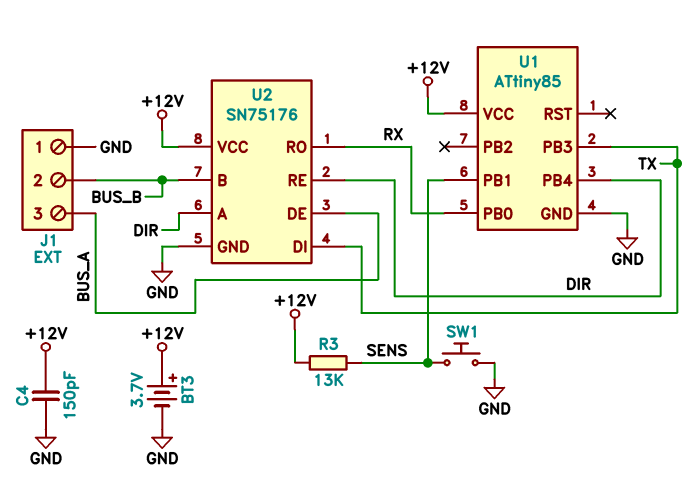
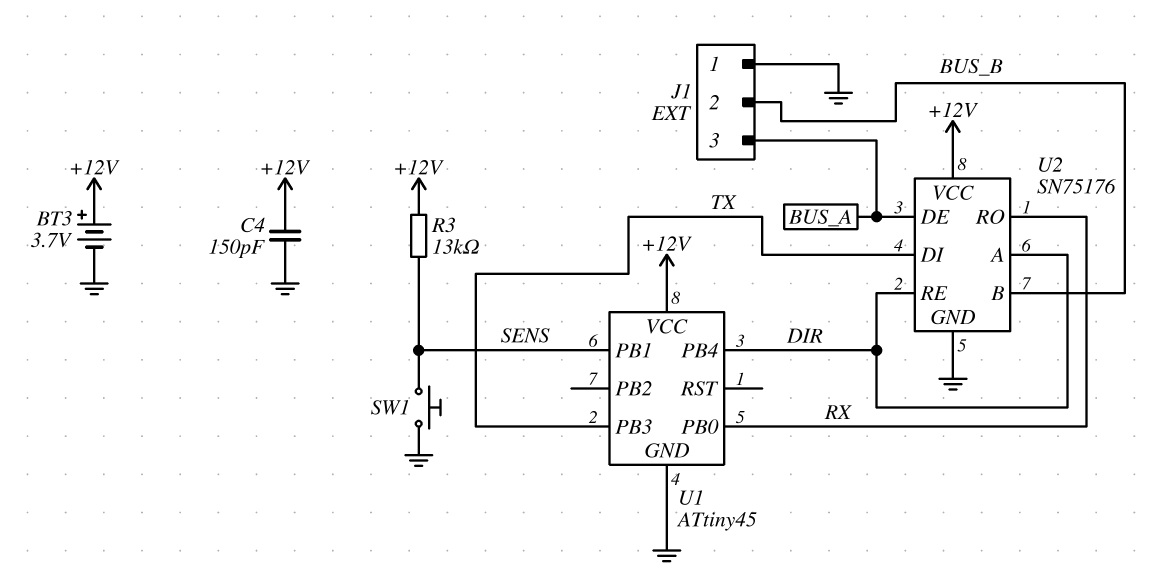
U1: ATtiny85 -> ATtiny45

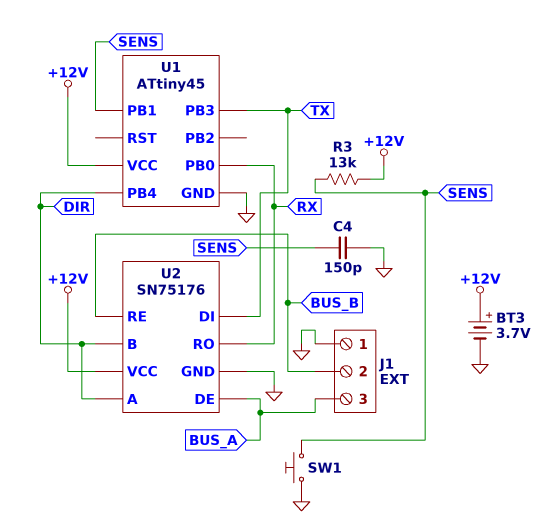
C4: 150pF (+12V, GND) -> 150pF (GND, SENS)
U2 pin B: BUS_B -> DIR
U2 pin RE: DIR -> BUS_B

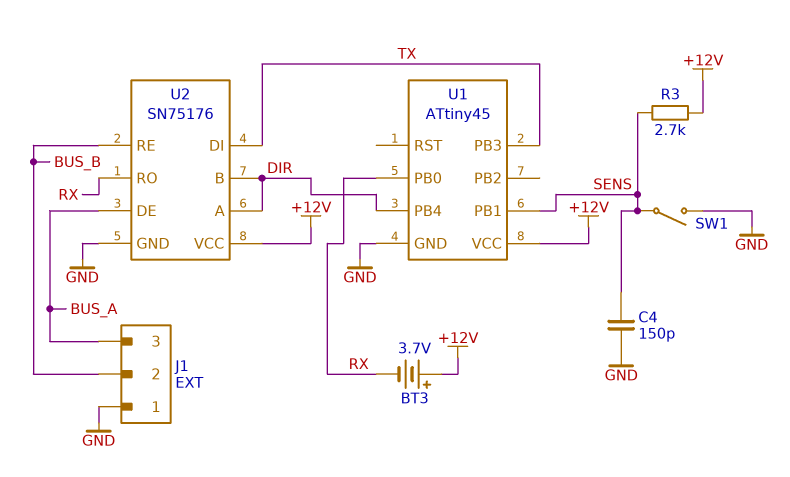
BT3: 3.7V (plus +12V, minus GND) -> 3.7V (plus +12V, minus RX)
R3: 13k (+12V, SENS) -> 2.7k (+12V, SENS)
SW1: button (GND, SENS) -> switch (GND, SENS)

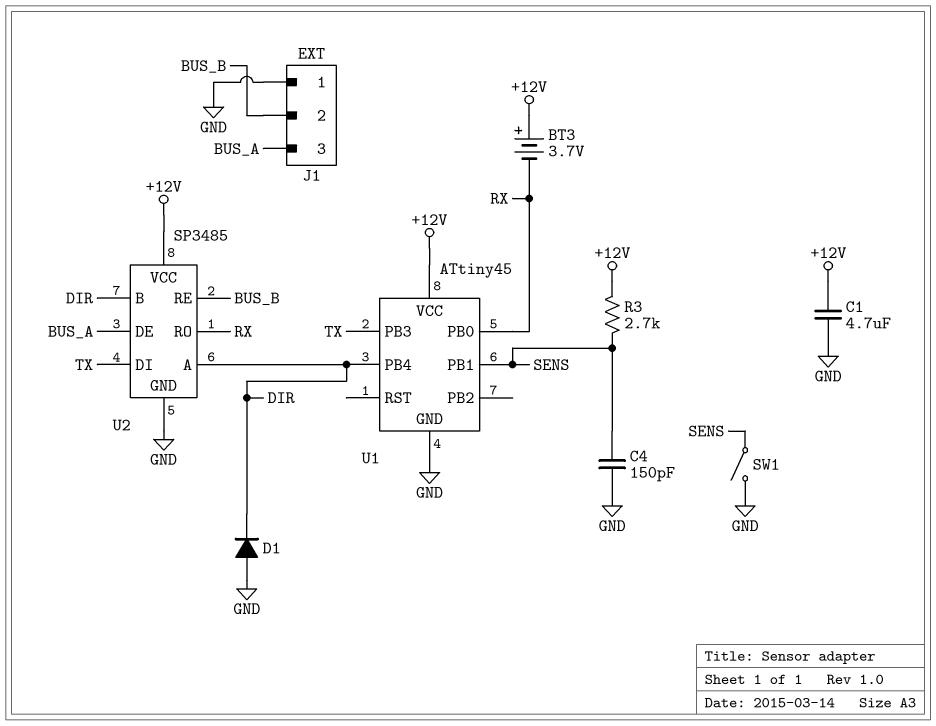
C1: none -> 4.7uF (+12V, GND)
D1: none -> diode (A GND, K DIR)
U2: SN75176 -> SP3485

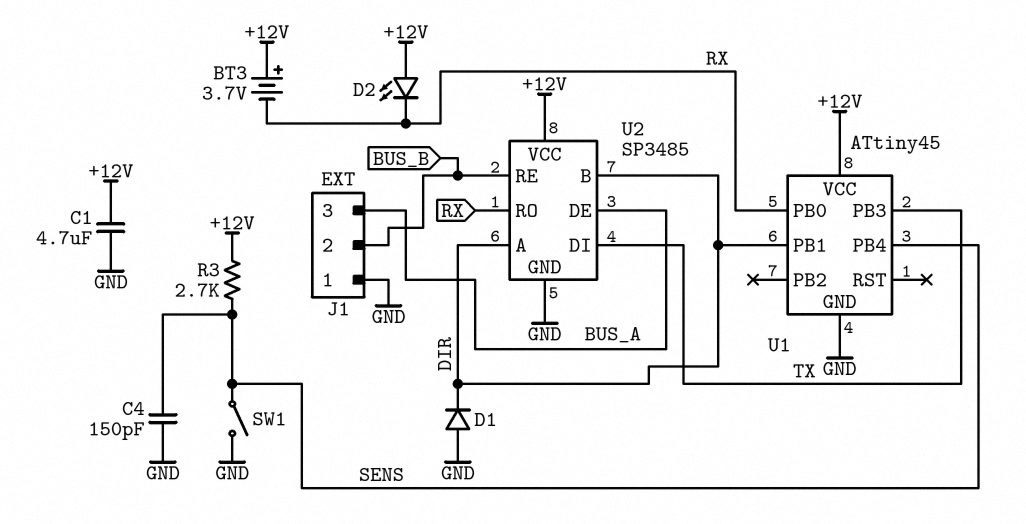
D2: none -> LED (A +12V, K RX)
U1 pin PB1: SENS -> DIR
U1 pin PB4: DIR -> SENS

